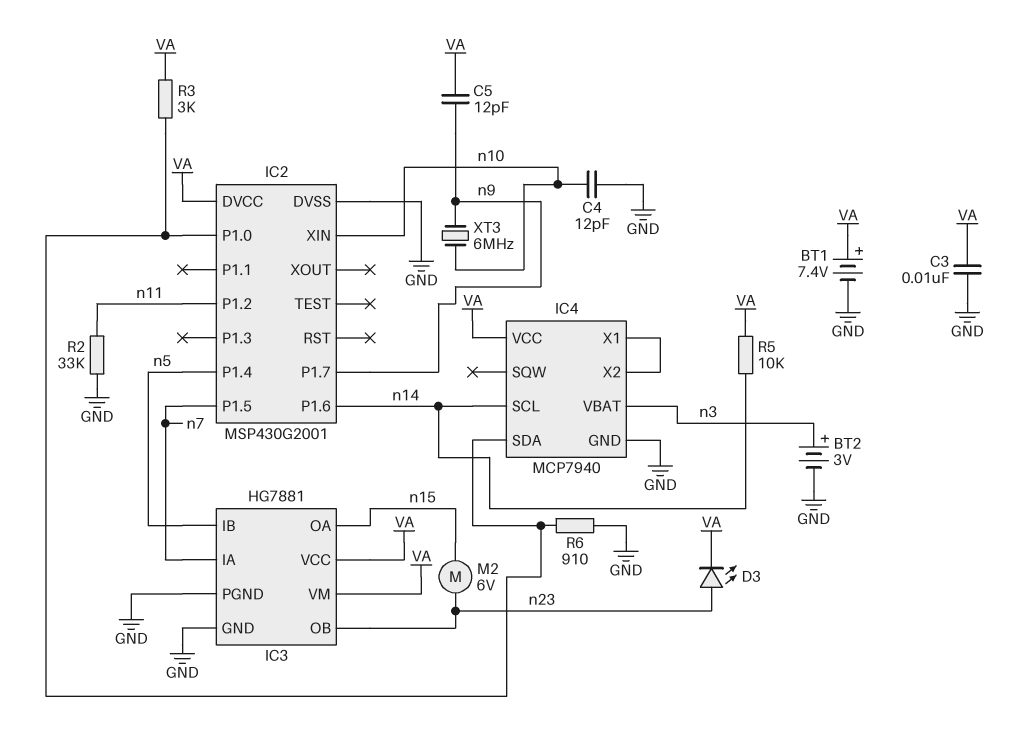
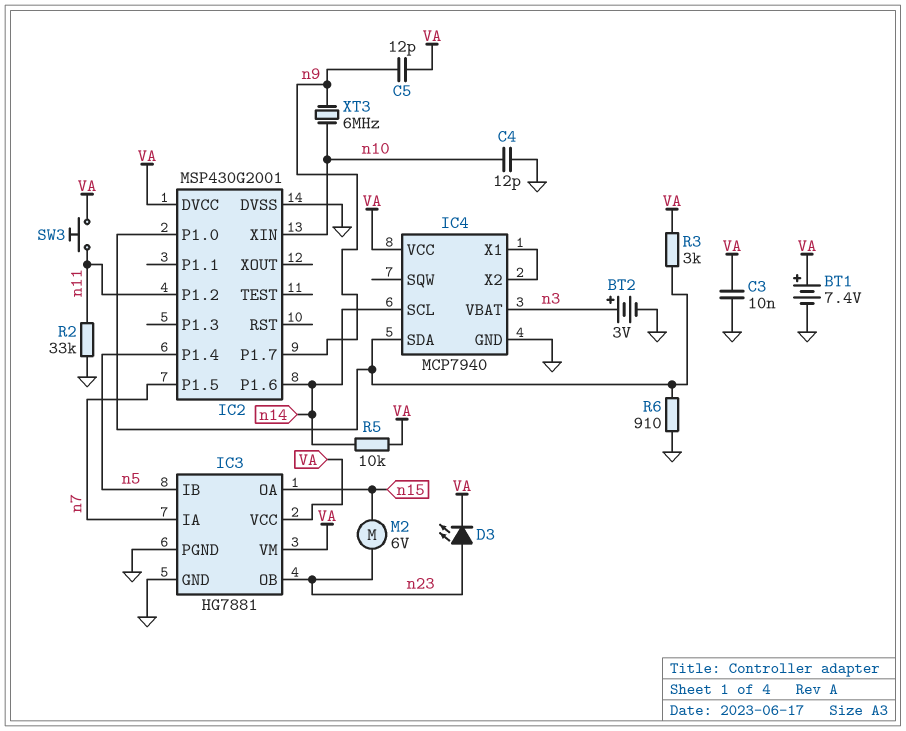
SW3: none -> button (VA, n11)

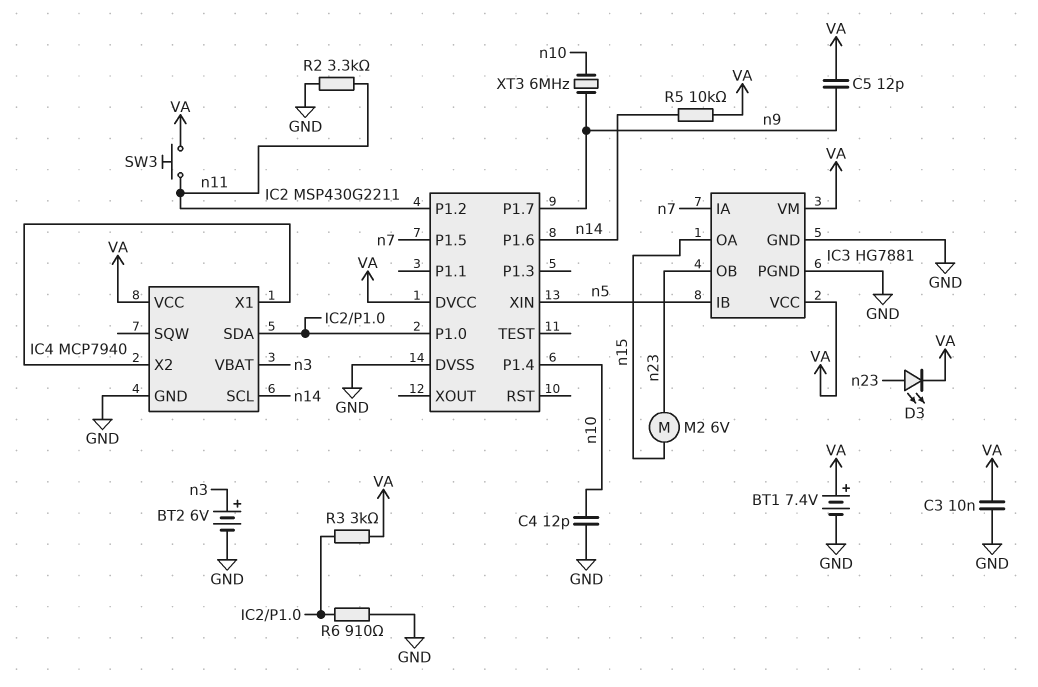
BT2: 3V (plus n3, minus GND) -> 6V (plus n3, minus GND)
IC2: MSP430G2001 -> MSP430G2211
IC2 pin P1.4: n5 -> n10
IC2 pin XIN: n10 -> n5
R2: 33k (GND, n11) -> 3.3k (GND, n11)

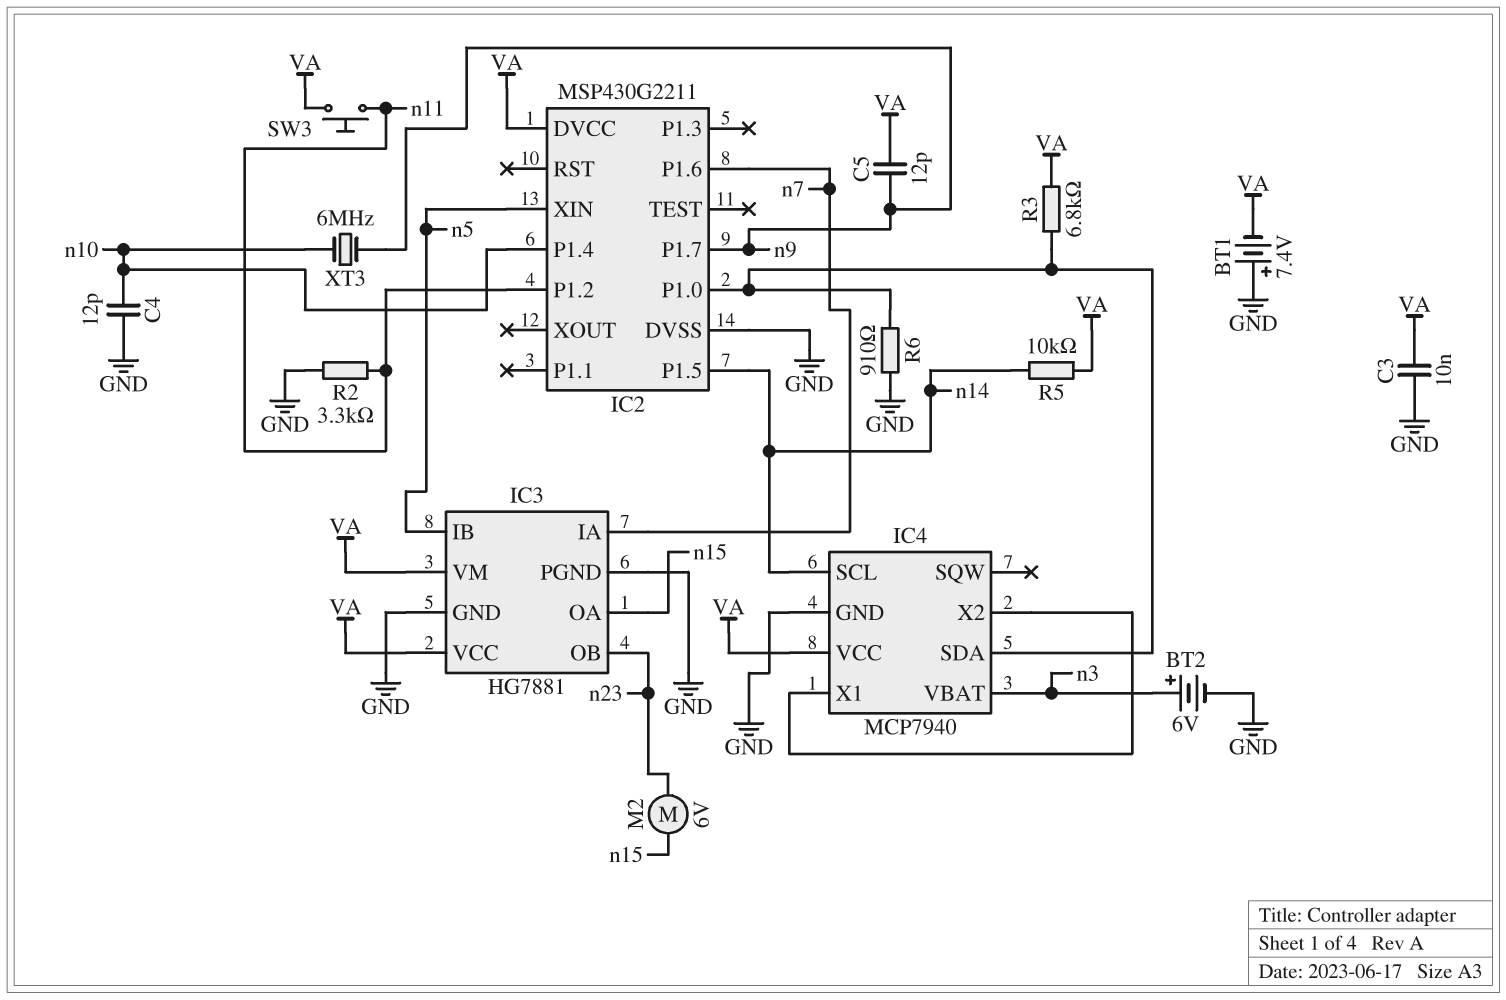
BT1: 7.4V (plus VA, minus GND) -> 7.4V (plus GND, minus VA)
D3: LED (A n23, K VA) -> none
IC2 pin P1.5: n7 -> n14
IC2 pin P1.6: n14 -> n7
R3: 3k (IC2/P1.0, VA) -> 6.8k (IC2/P1.0, VA)

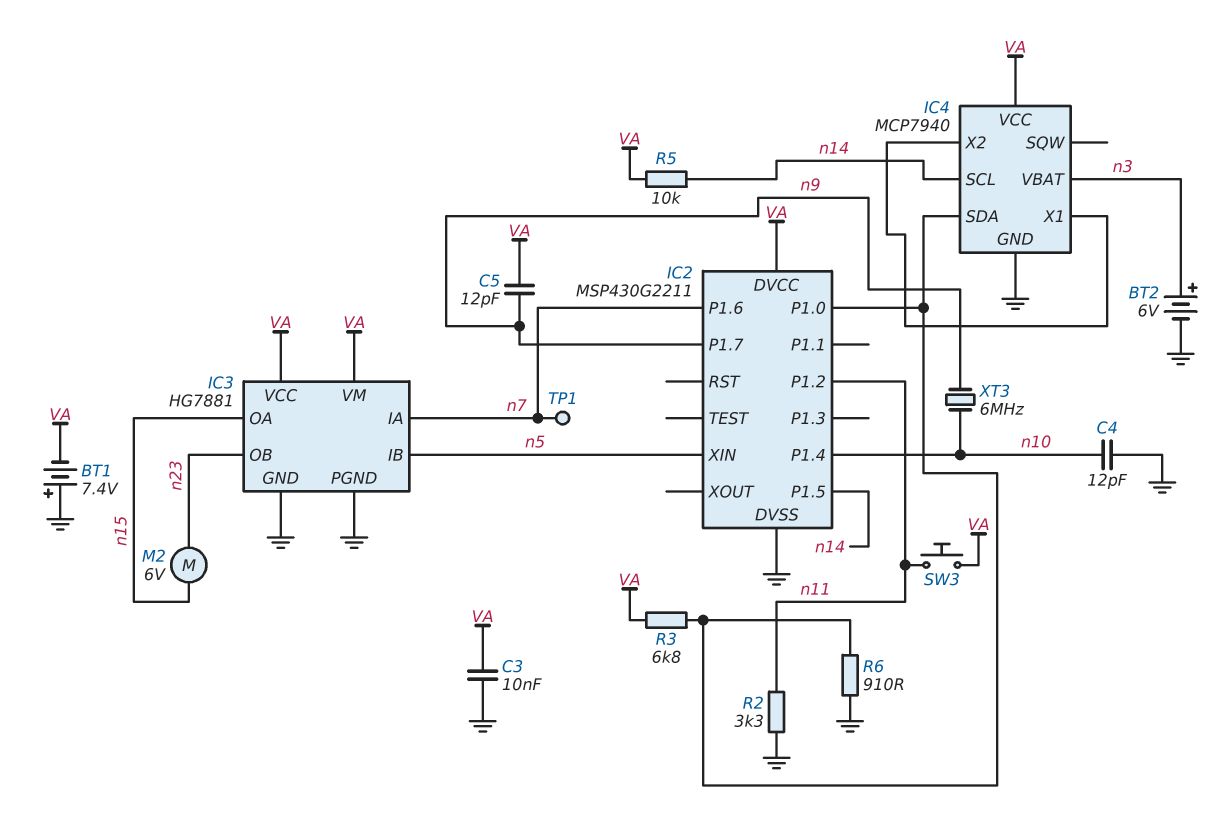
TP1: none -> test point (n7)

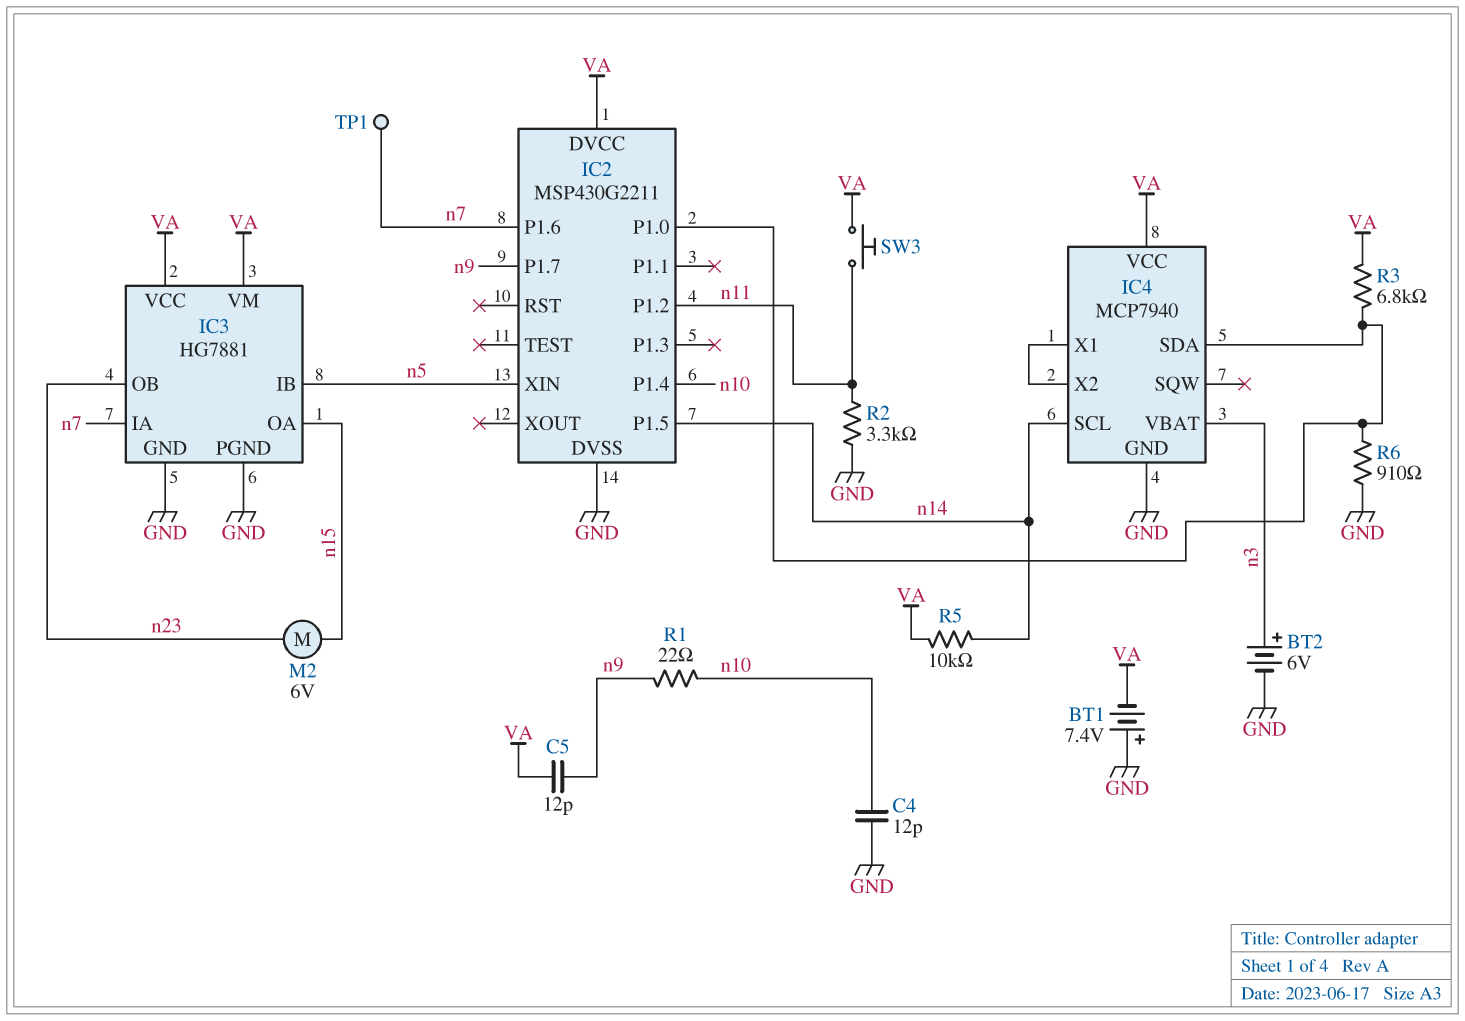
C3: 10nF (GND, VA) -> none
R1: none -> 22 (n9, n10)
XT3: 6MHz (n9, n10) -> none

